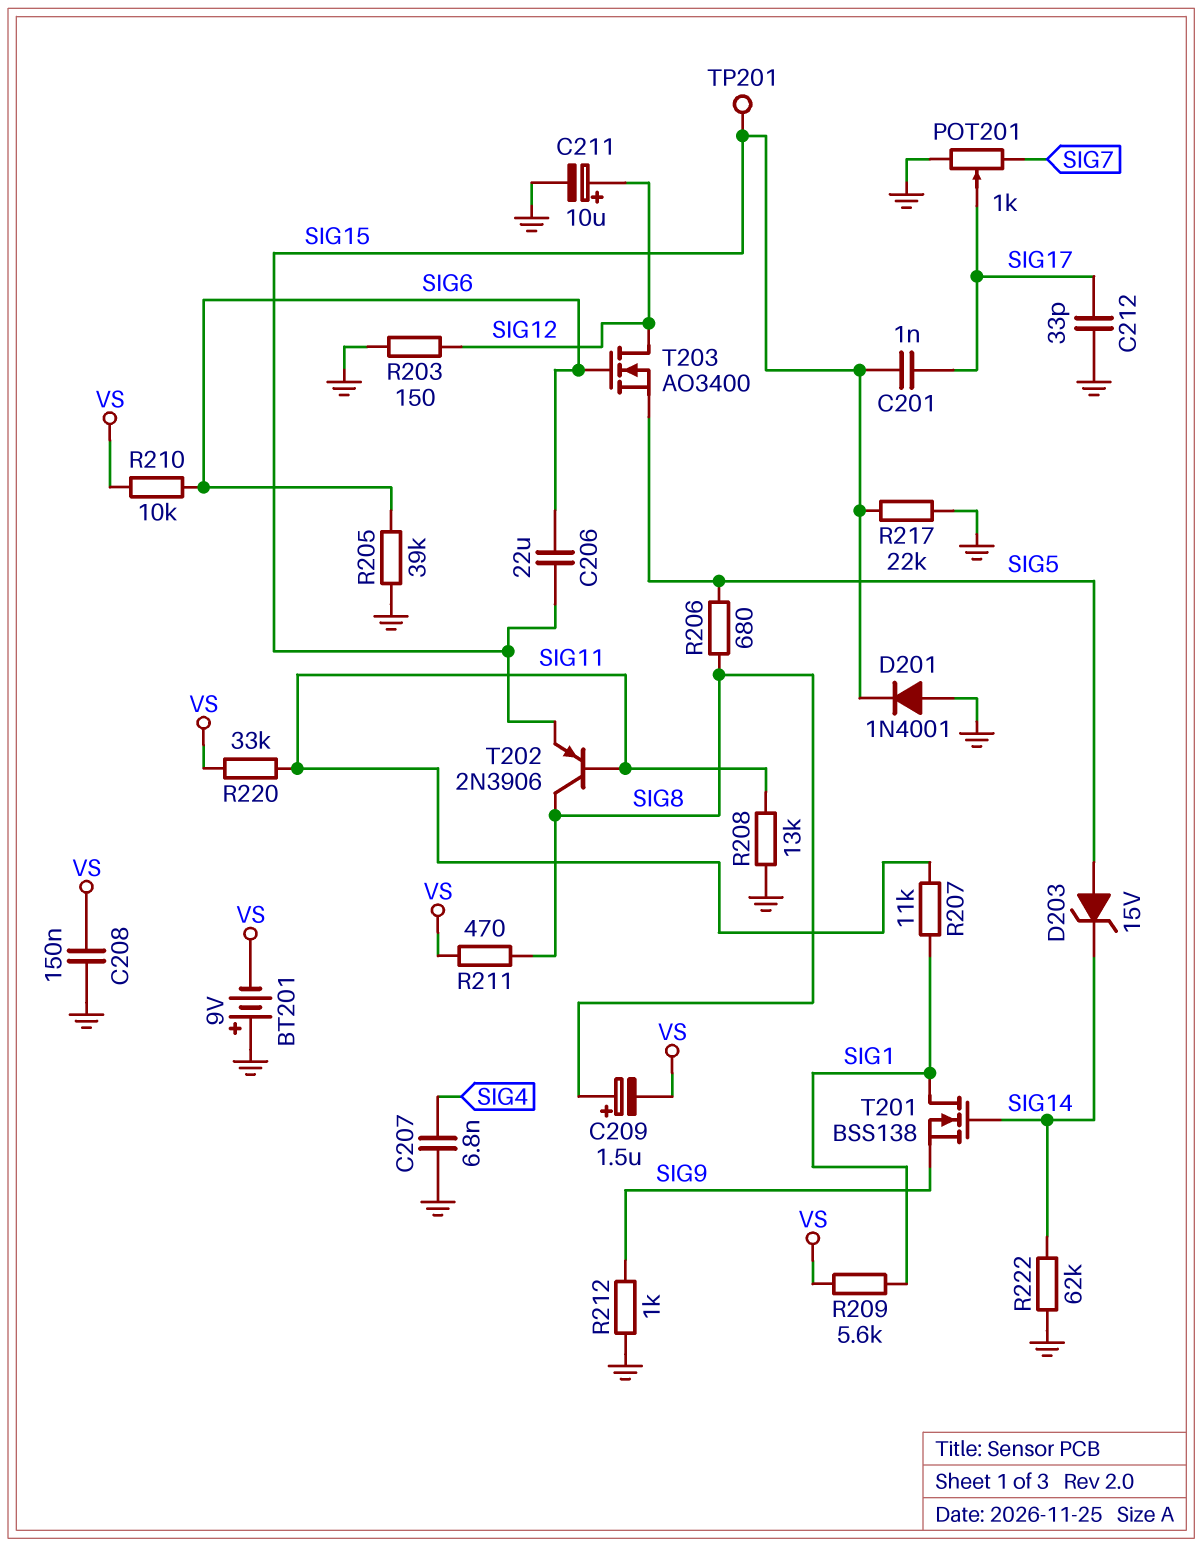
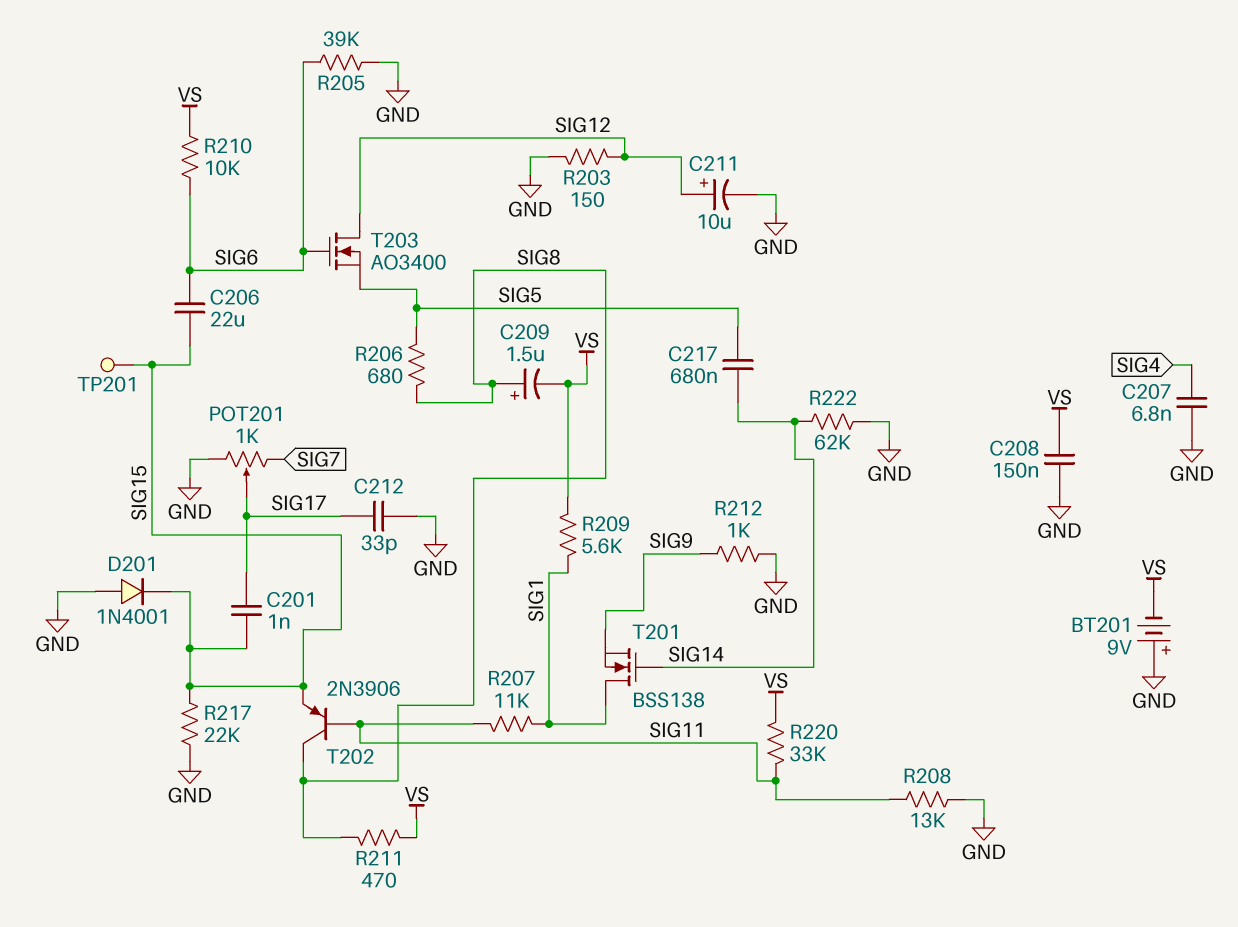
C217: none -> 680nF (SIG5, SIG14)
D203: zener 15V (A SIG5, K SIG14) -> none

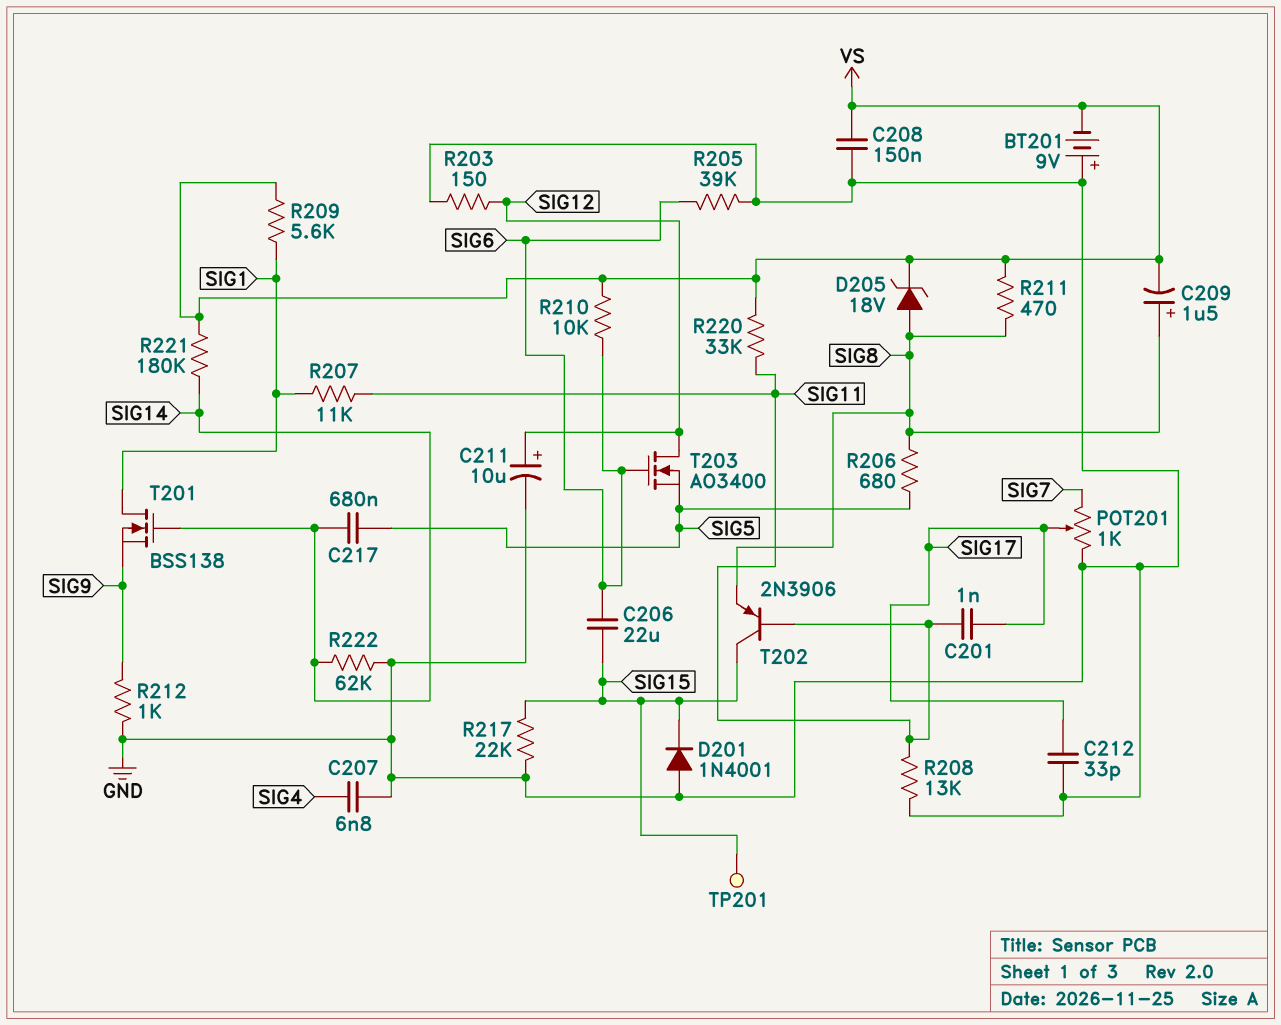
C201: 1nF (SIG15, SIG17) -> 1nF (SIG11, SIG17)
D205: none -> zener 18V (A SIG8, K VS)
R221: none -> 180k (SIG14, VS)
T202: PNP 2N3906 (B SIG11, C SIG8, E SIG15) -> PNP 2N3906 (B SIG11, C SIG15, E SIG8)

